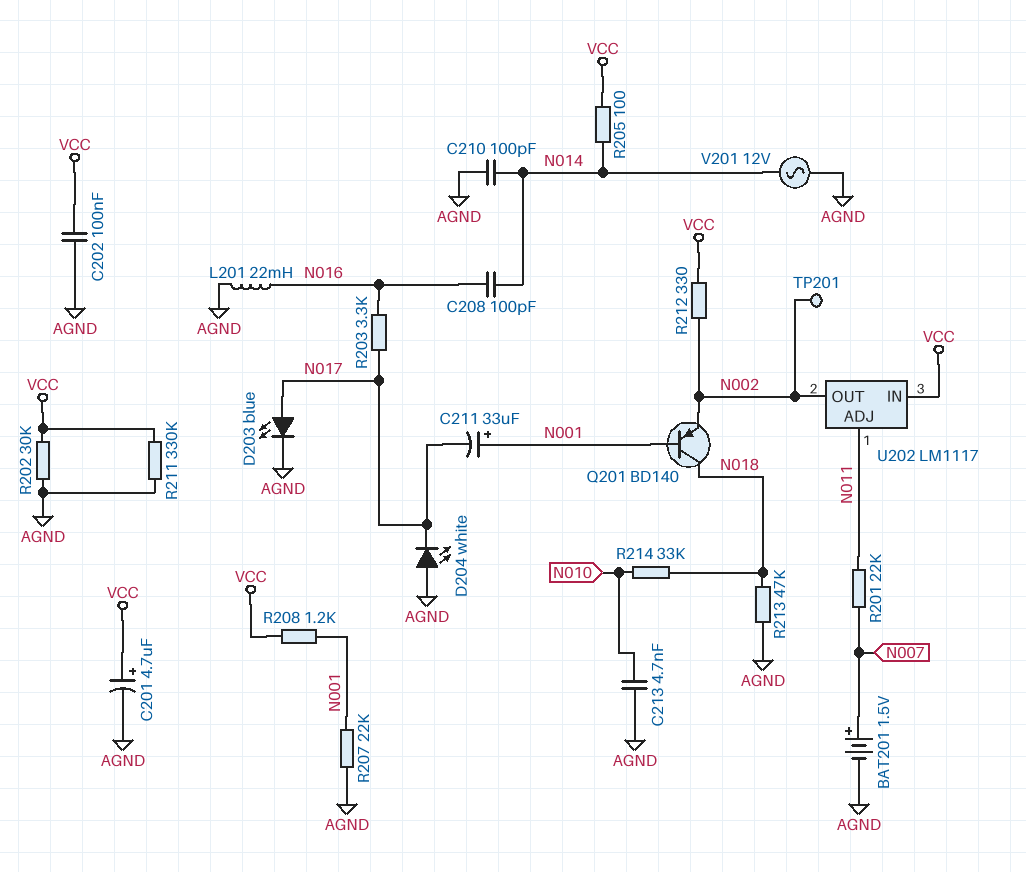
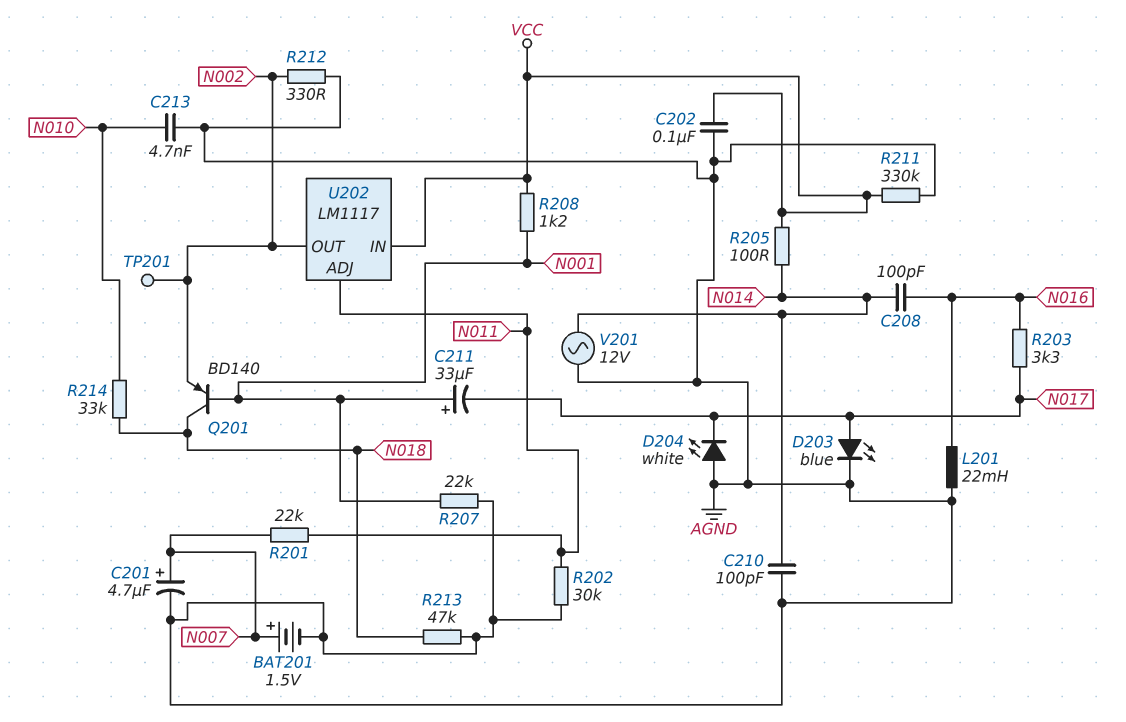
C201: 4.7uF (plus VCC, minus AGND) -> 4.7uF (plus N007, minus AGND)
R202: 30k (AGND, VCC) -> 30k (AGND, N011)
R212: 330 (N002, VCC) -> 330 (AGND, N002)

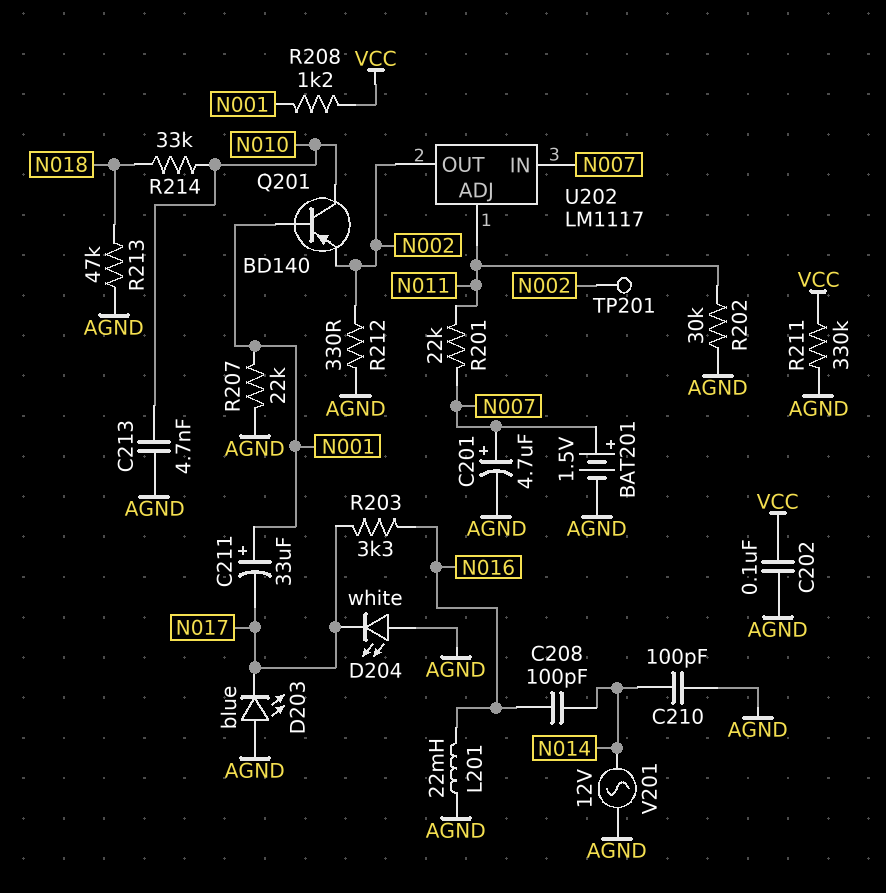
D203: LED blue (A N017, K AGND) -> LED blue (A AGND, K N017)
Q201: PNP BD140 (B N001, C N018, E N002) -> PNP BD140 (B N001, C N010, E N002)
R205: 100 (N014, VCC) -> none
U202 pin IN: VCC -> N007

